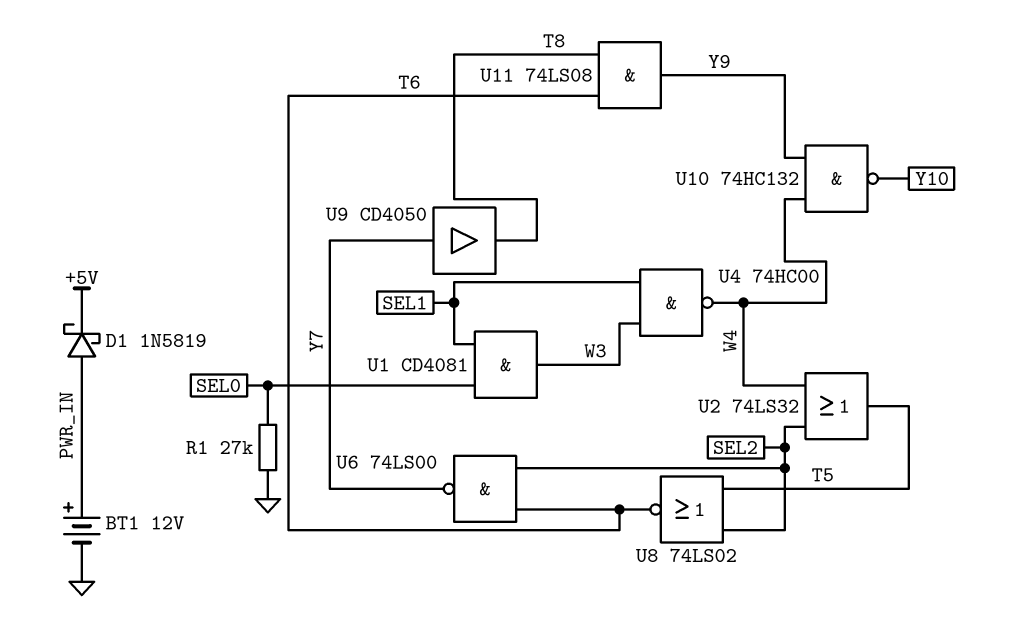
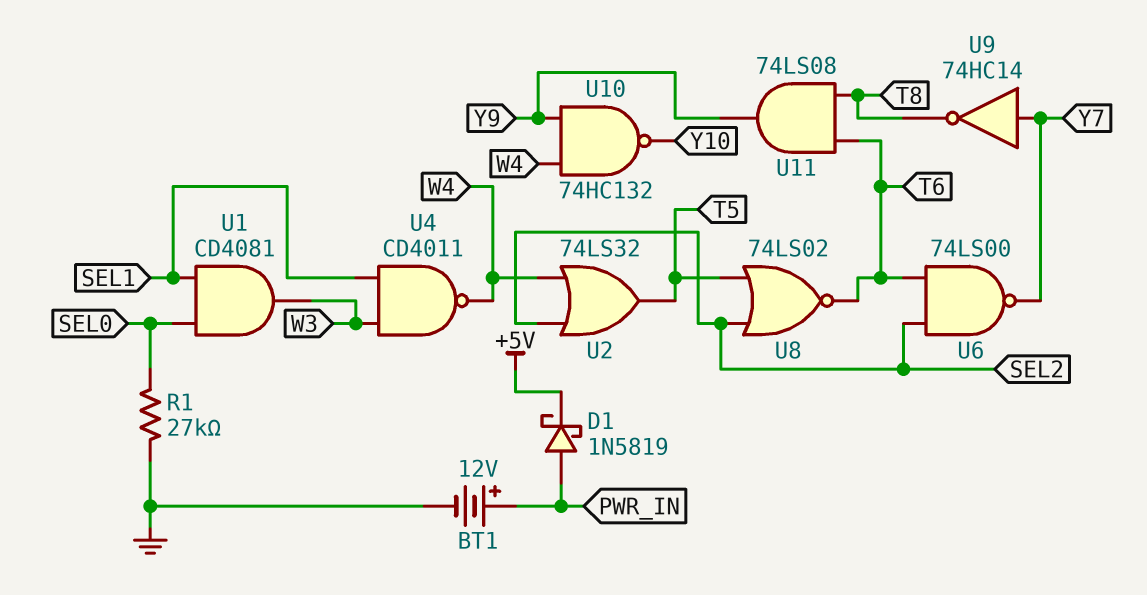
U4: NAND 74HC00 (in SEL1, in W3, out W4) -> NAND CD4011 (in SEL1, in W3, out W4)
U9: buffer CD4050 (in Y7, out T8) -> NOT 74HC14 (in Y7, out T8)

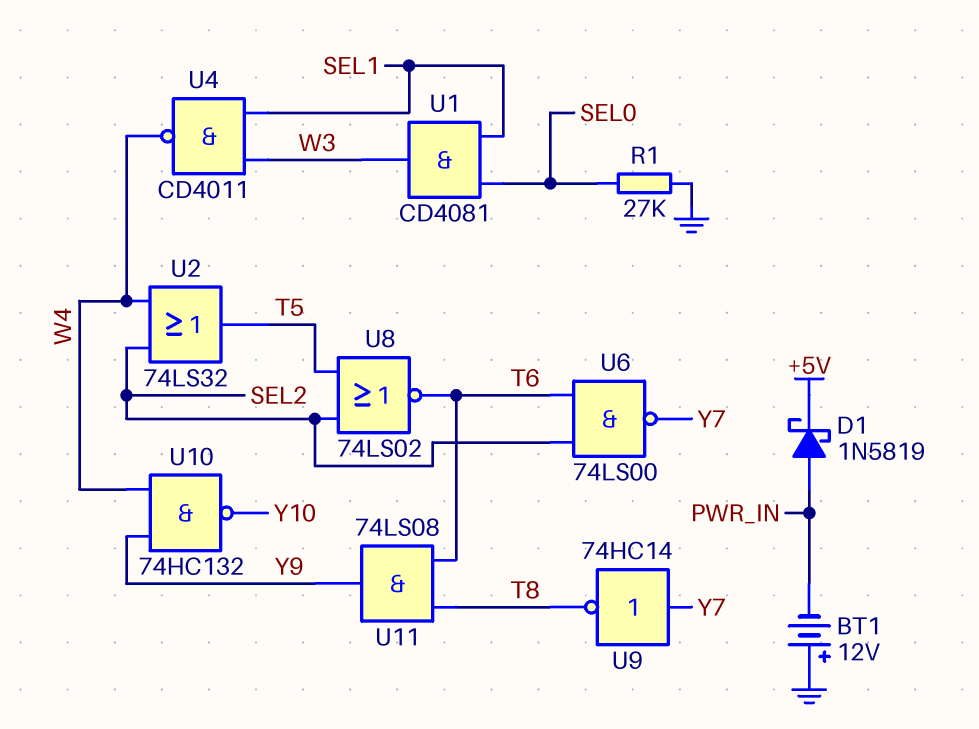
BT1: 12V (plus PWR_IN, minus GND) -> 12V (plus GND, minus PWR_IN)

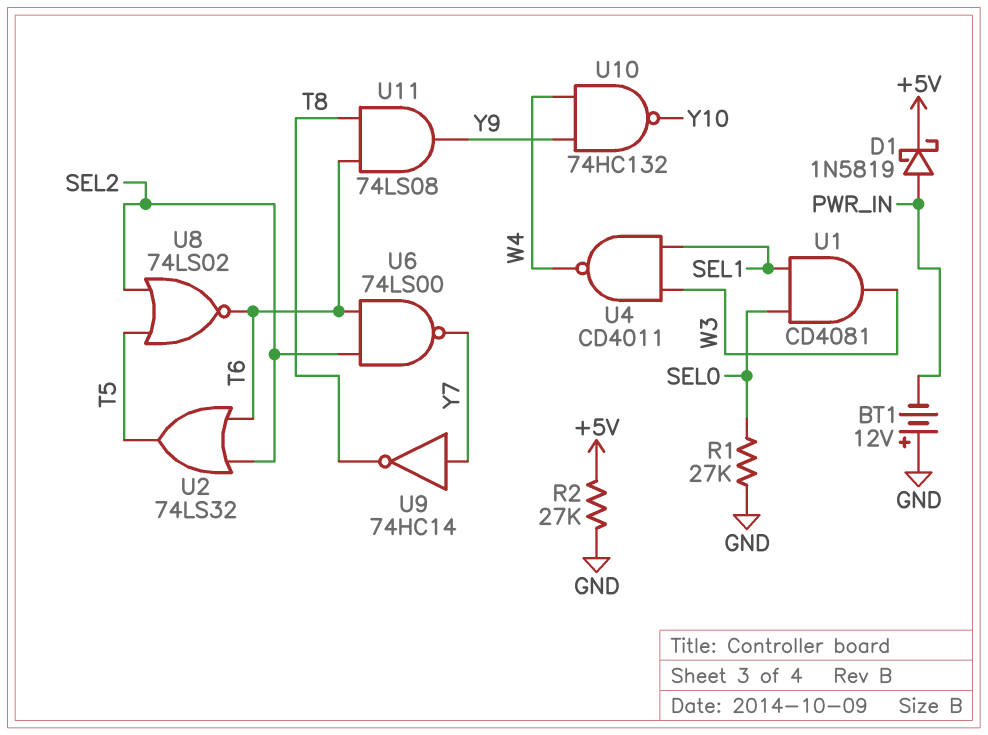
R2: none -> 27k (+5V, GND)
U2: OR 74LS32 (in SEL2, in W4, out T5) -> OR 74LS32 (in SEL2, in T6, out T5)

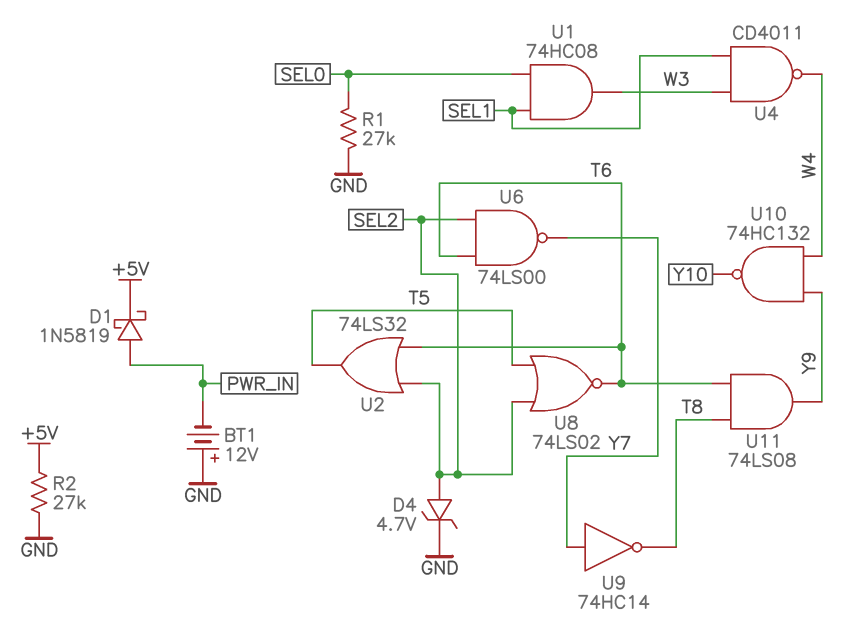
D4: none -> zener 4.7V (A SEL2, K GND)
U1: AND CD4081 (in SEL0, in SEL1, out W3) -> AND 74HC08 (in SEL0, in SEL1, out W3)

